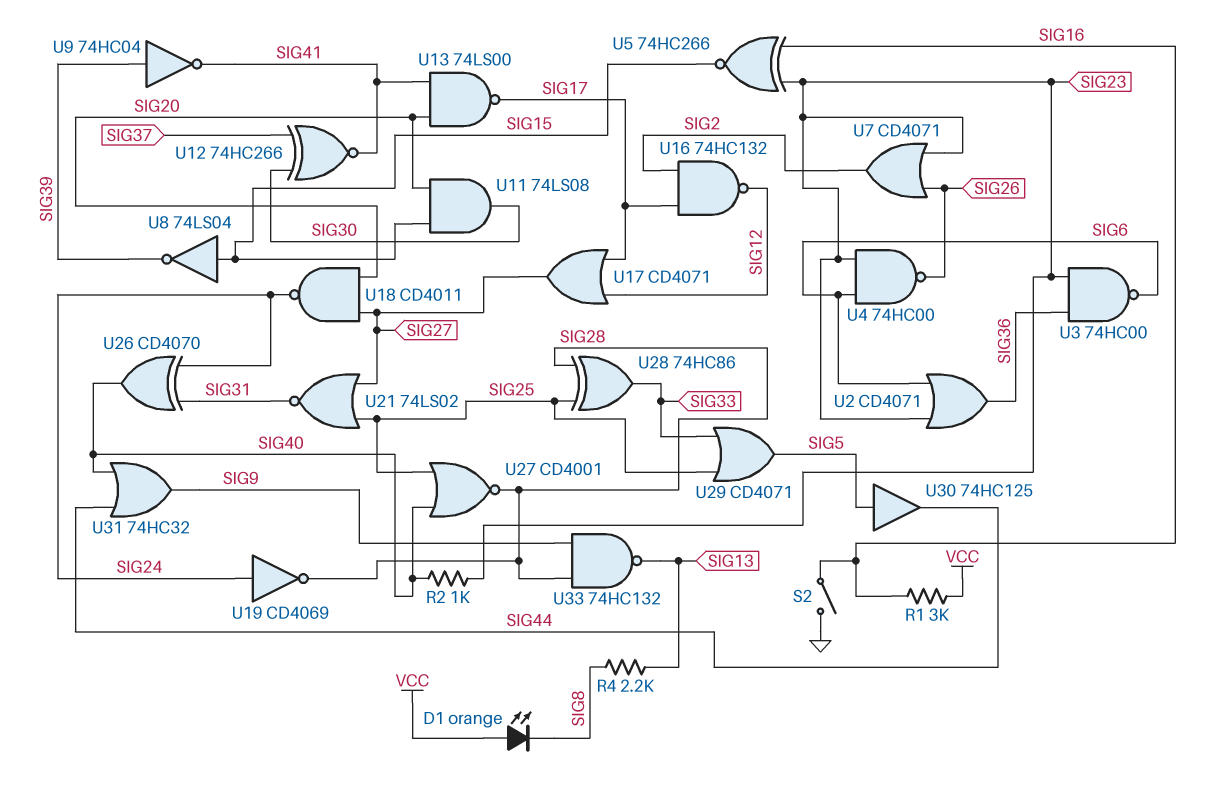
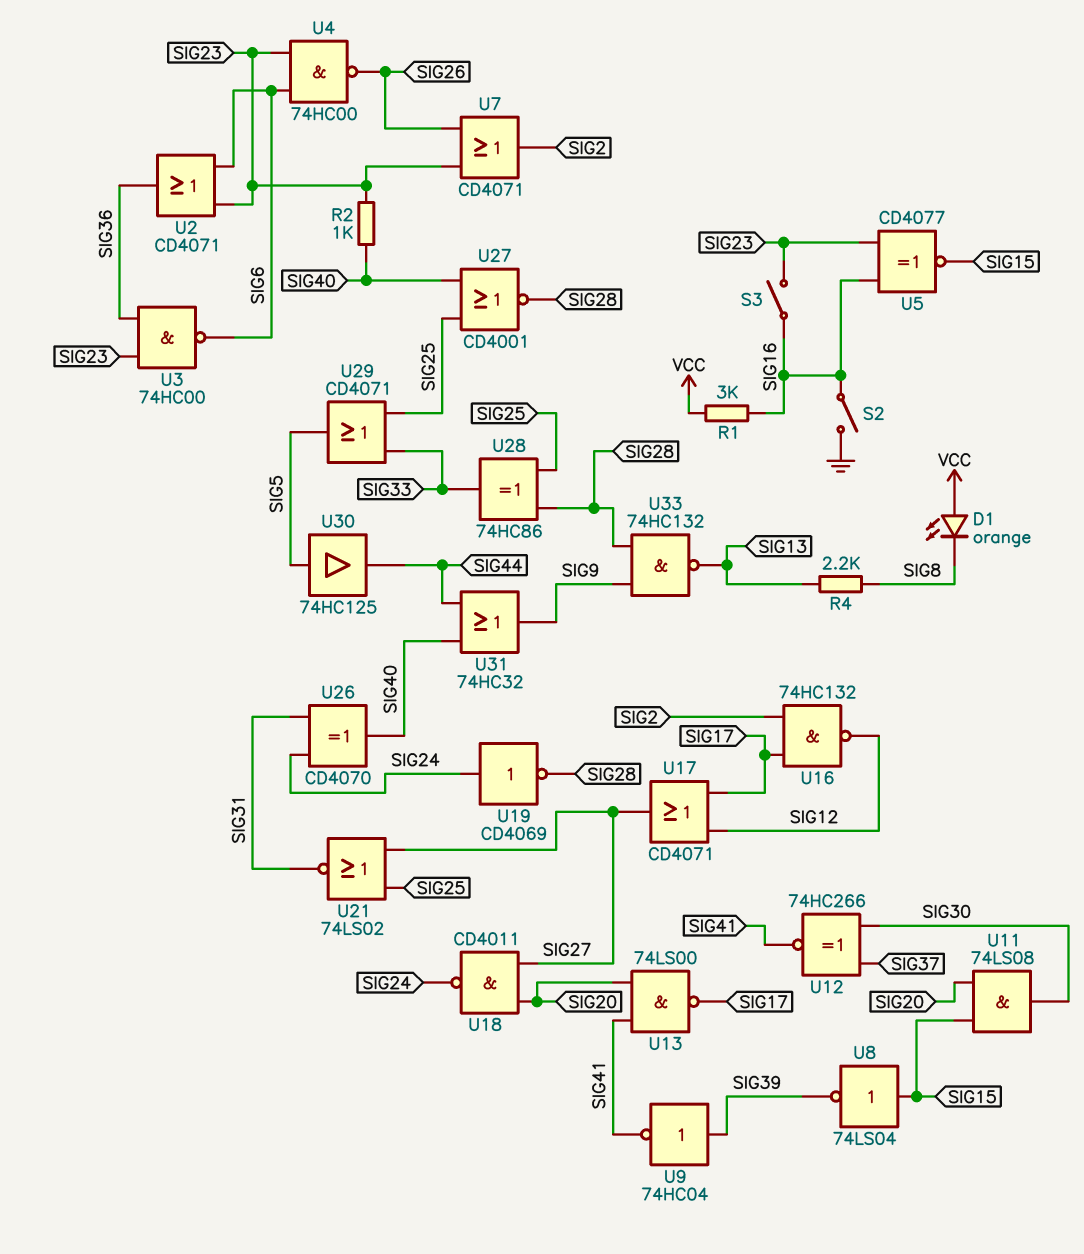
S3: none -> switch (SIG16, SIG23)
U5: XNOR 74HC266 (in SIG16, in SIG23, out SIG15) -> XNOR CD4077 (in SIG16, in SIG23, out SIG15)

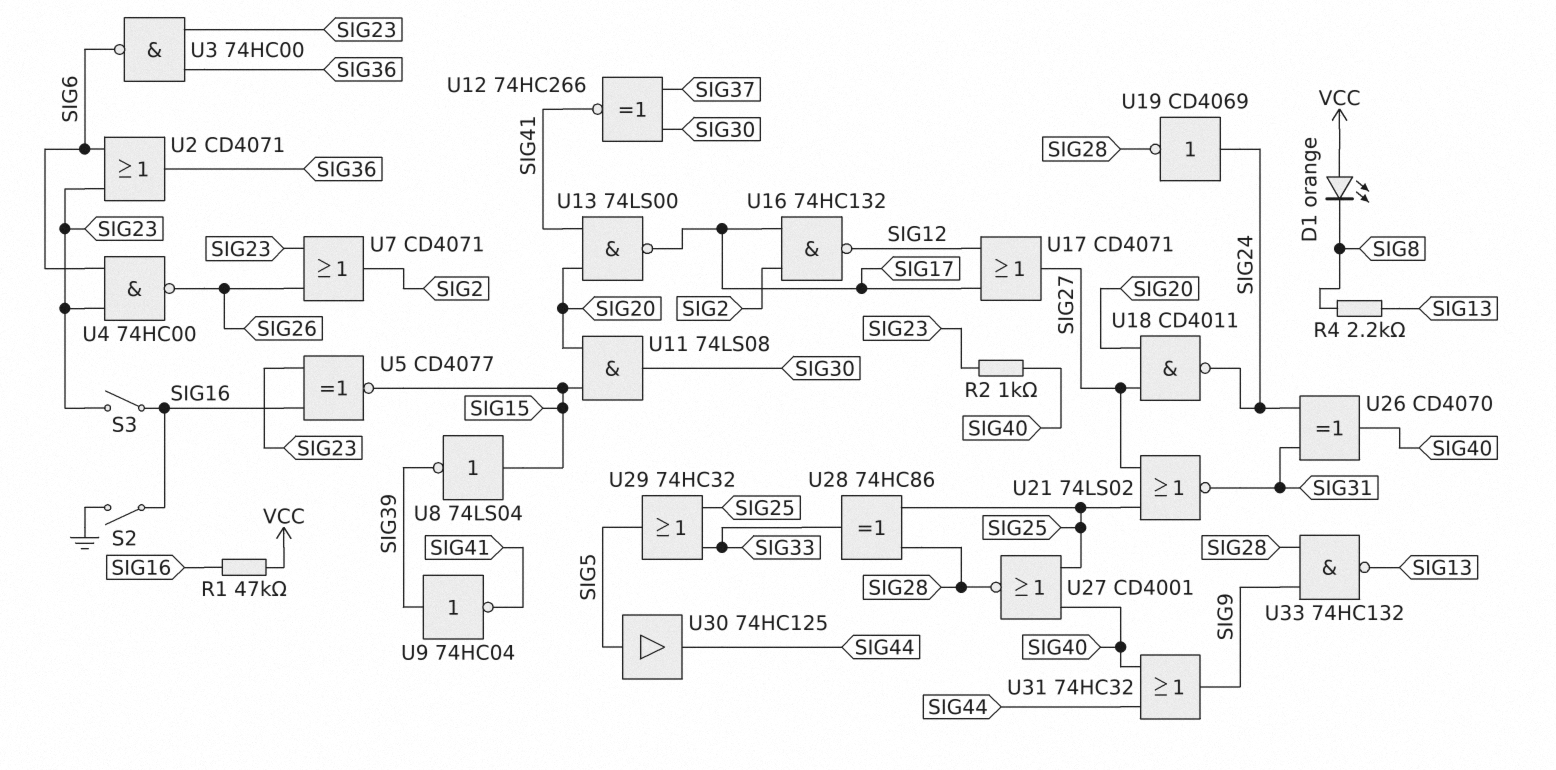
R1: 3k (SIG16, VCC) -> 47k (SIG16, VCC)
U29: OR CD4071 (in SIG25, in SIG33, out SIG5) -> OR 74HC32 (in SIG25, in SIG33, out SIG5)

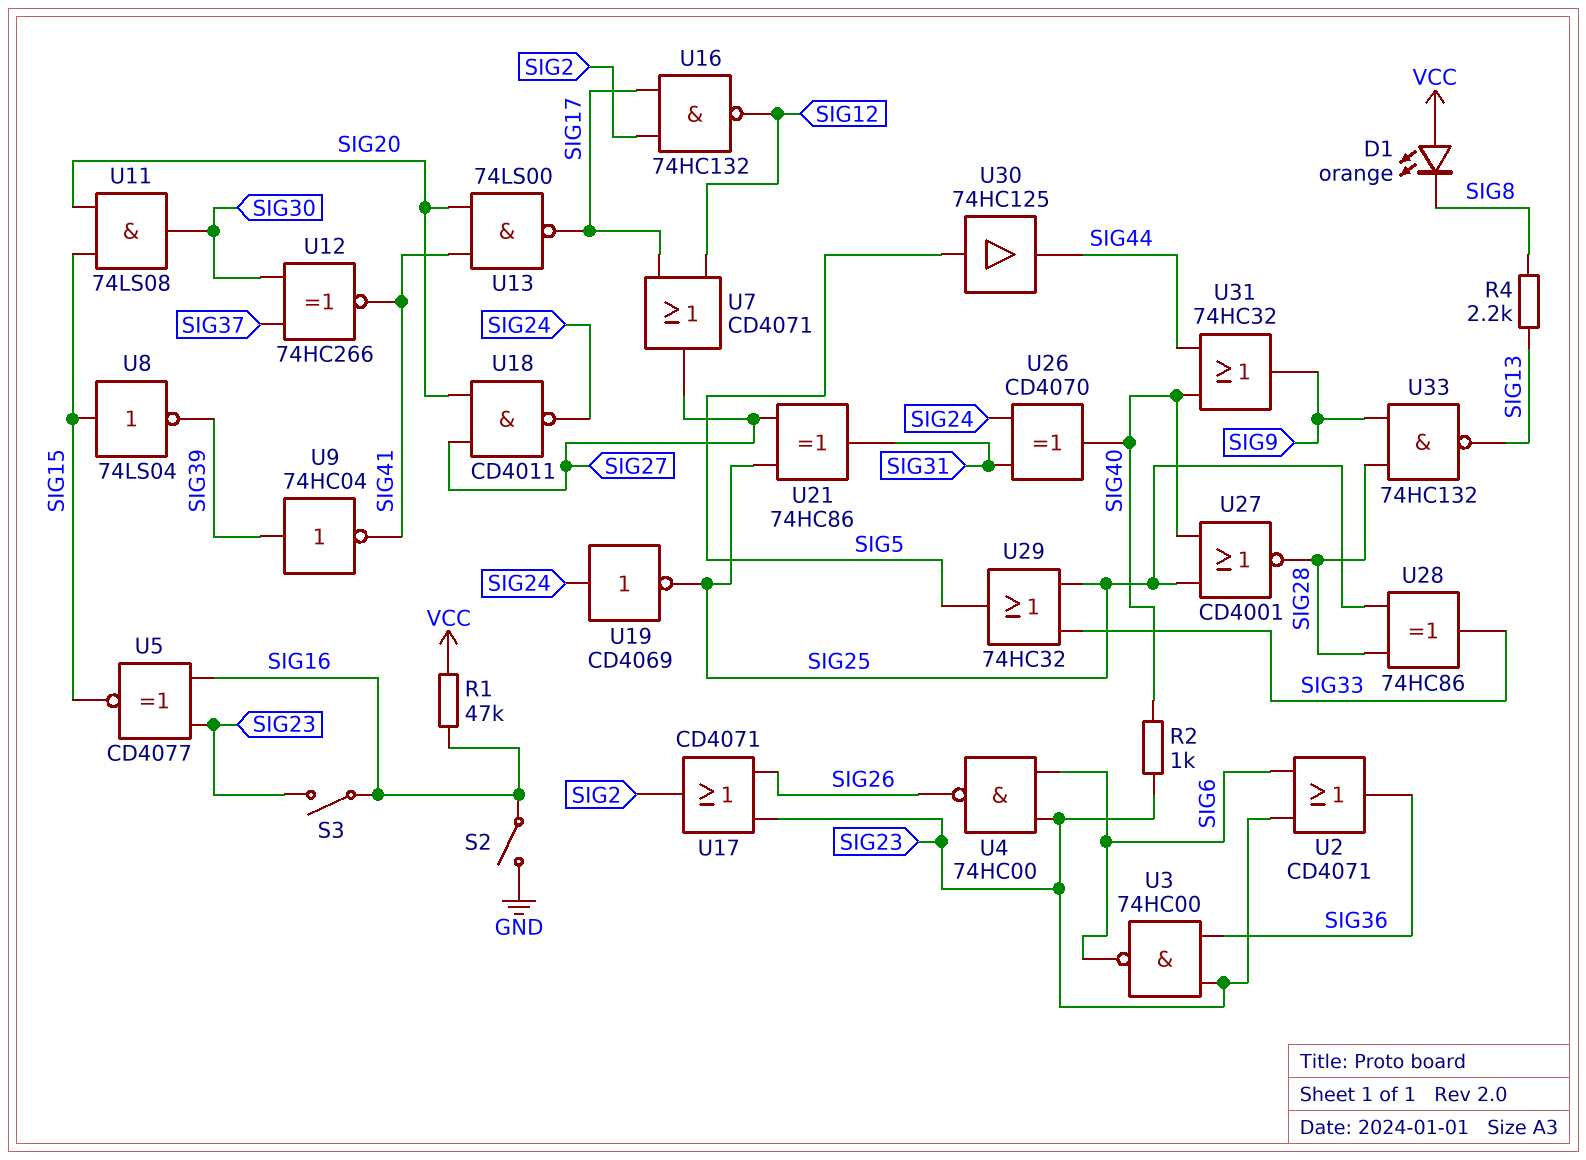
U7: OR CD4071 (in SIG23, in SIG26, out SIG2) -> OR CD4071 (in SIG12, in SIG17, out SIG27)
U17: OR CD4071 (in SIG12, in SIG17, out SIG27) -> OR CD4071 (in SIG23, in SIG26, out SIG2)
U19: NOT CD4069 (in SIG24, out SIG28) -> NOT CD4069 (in SIG24, out SIG25)
U21: NOR 74LS02 (in SIG25, in SIG27, out SIG31) -> XOR 74HC86 (in SIG25, in SIG27, out SIG31)

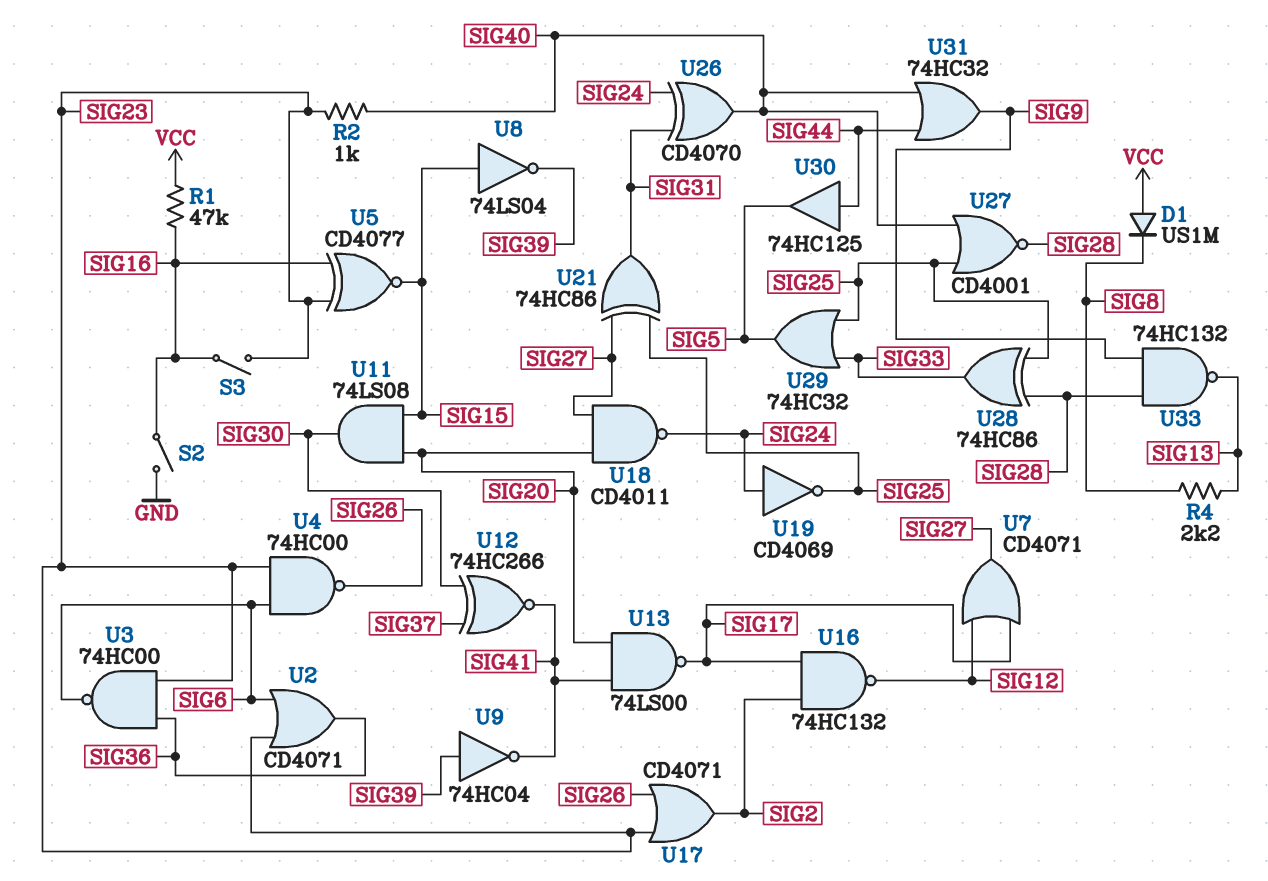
D1: LED orange (A VCC, K SIG8) -> diode US1M (A VCC, K SIG8)
U30: buffer 74HC125 (in SIG5, out SIG44) -> buffer 74HC125 (in SIG44, out SIG5)

